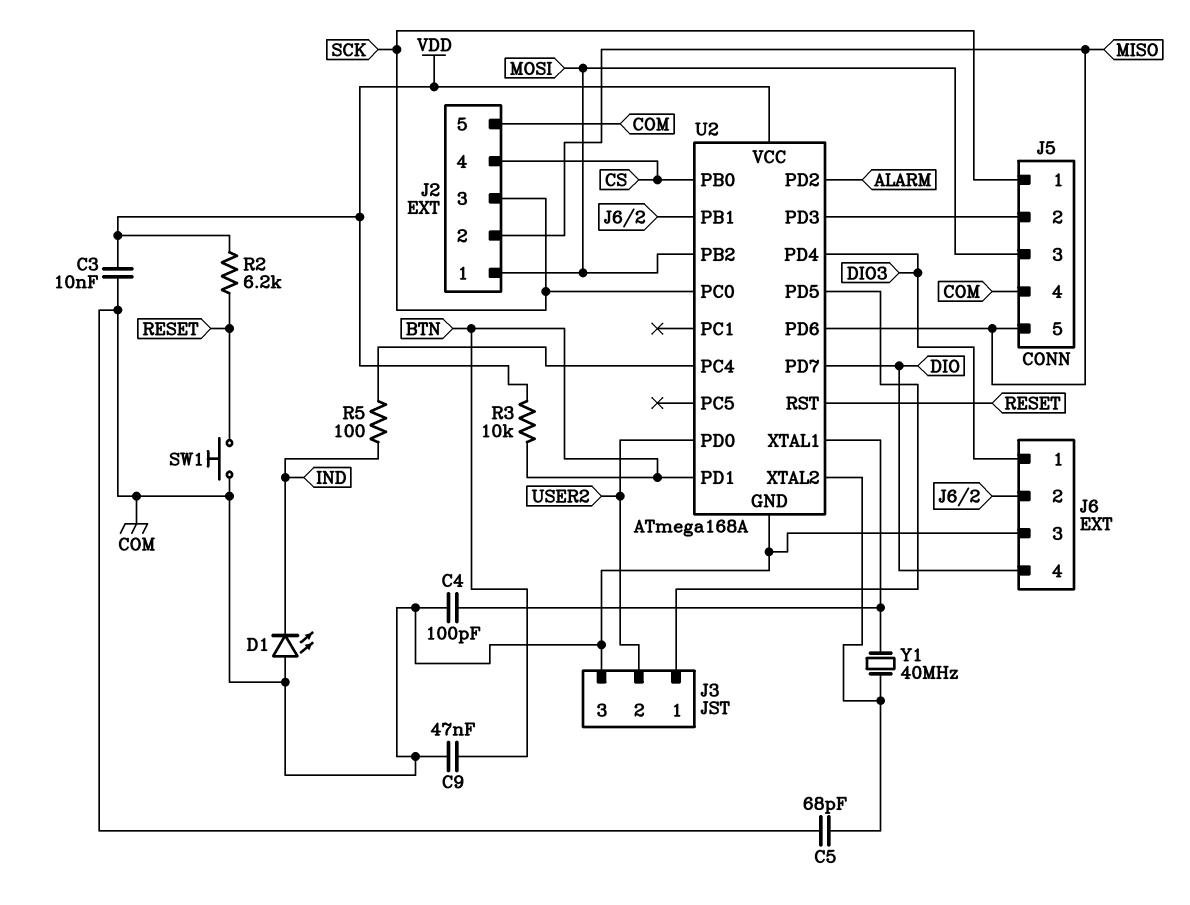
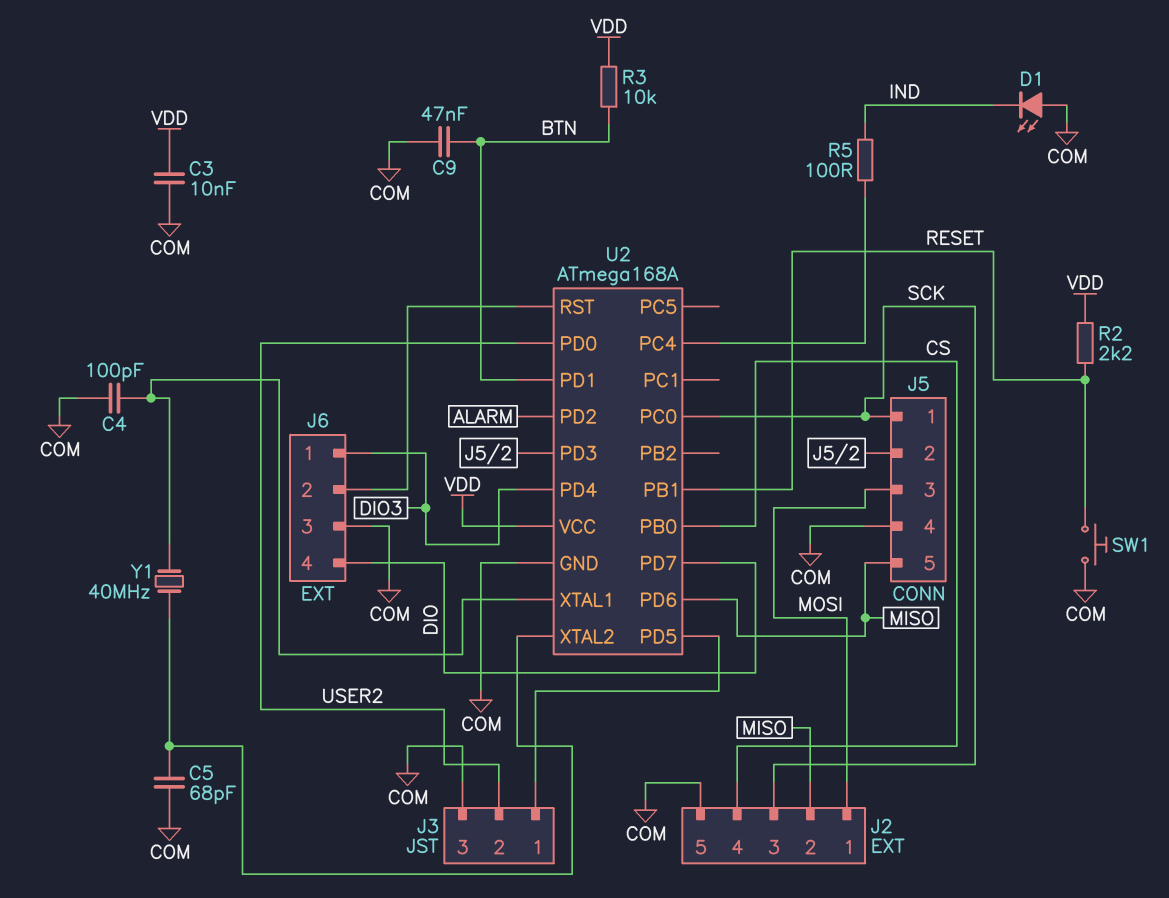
R2: 6.2k (RESET, VDD) -> 2.2k (RESET, VDD)
U2 pin PB1: J6/2 -> RESET
U2 pin PB2: MOSI -> none
U2 pin RST: RESET -> J6/2

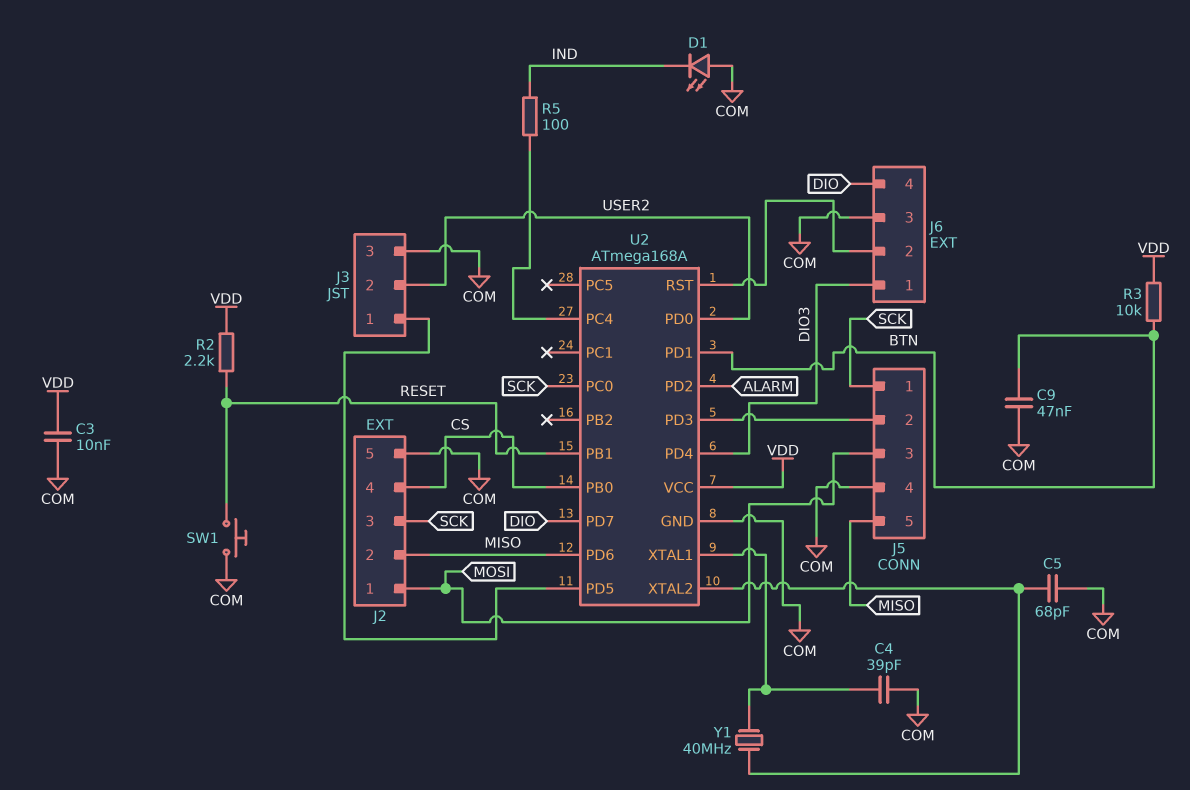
C4: 100pF (COM, U2/XTAL1) -> 39pF (COM, U2/XTAL1)

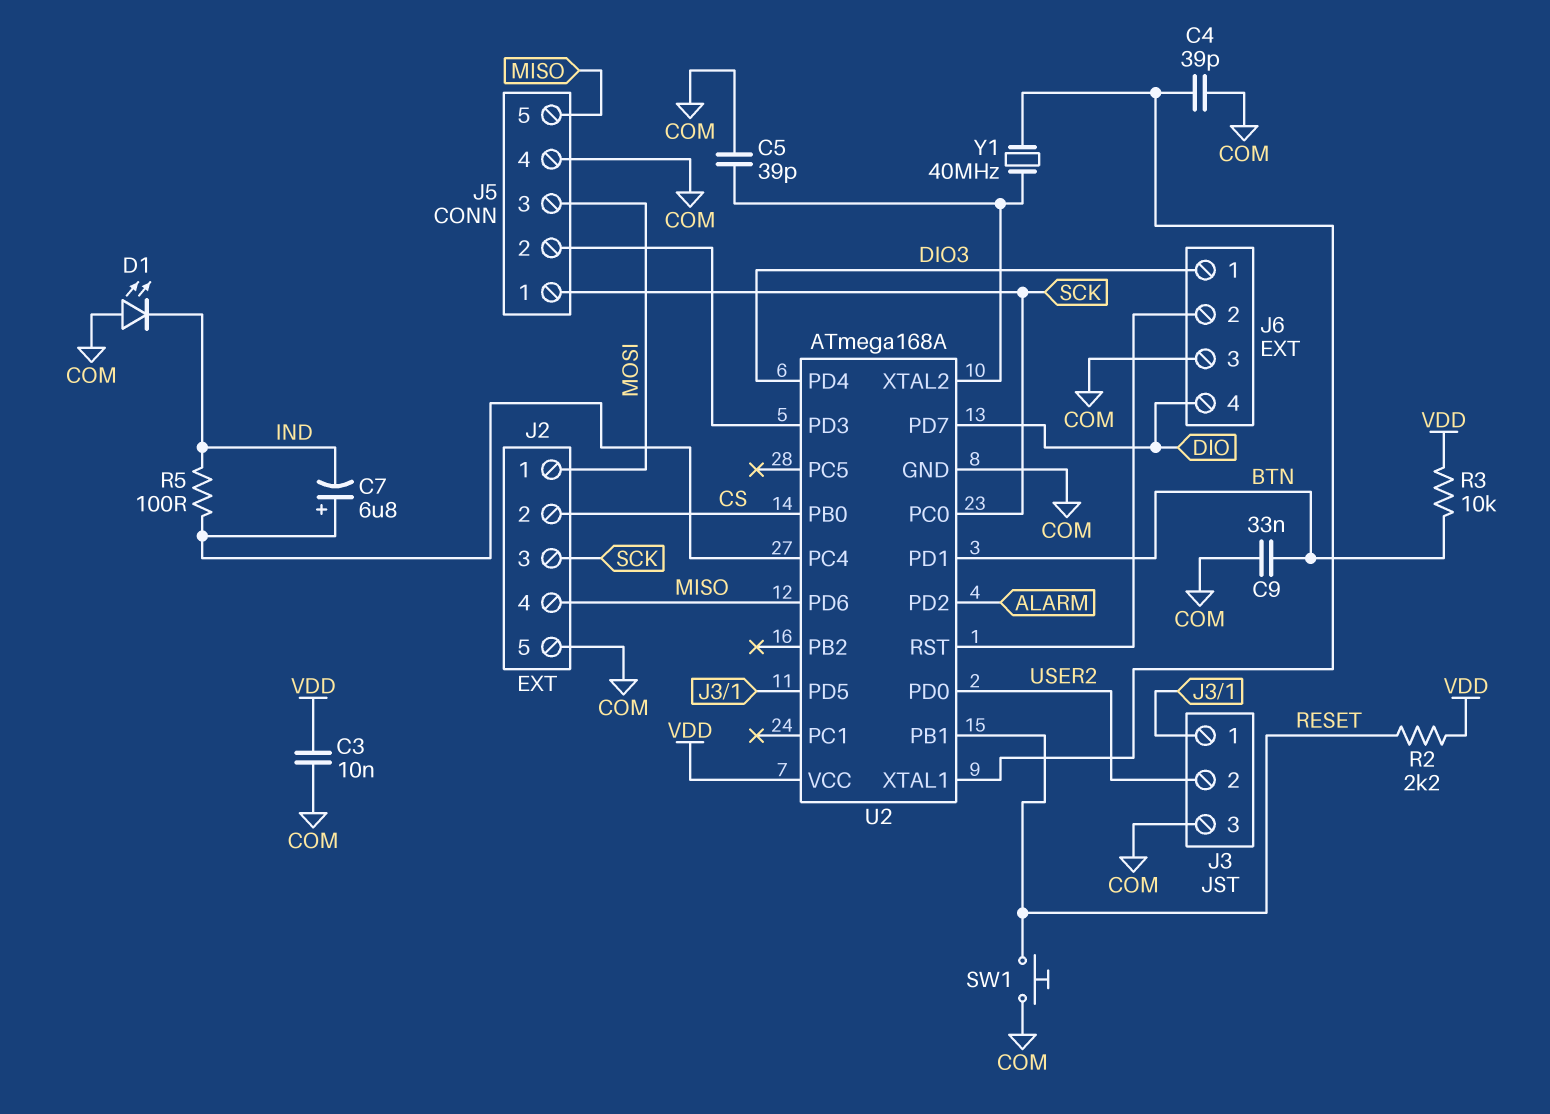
C5: 68pF (COM, U2/XTAL2) -> 39pF (COM, U2/XTAL2)
C7: none -> 6.8uF (plus U2/PC4, minus IND)
C9: 47nF (BTN, COM) -> 33nF (BTN, COM)
J2 pin 2: MISO -> CS
J2 pin 4: CS -> MISO

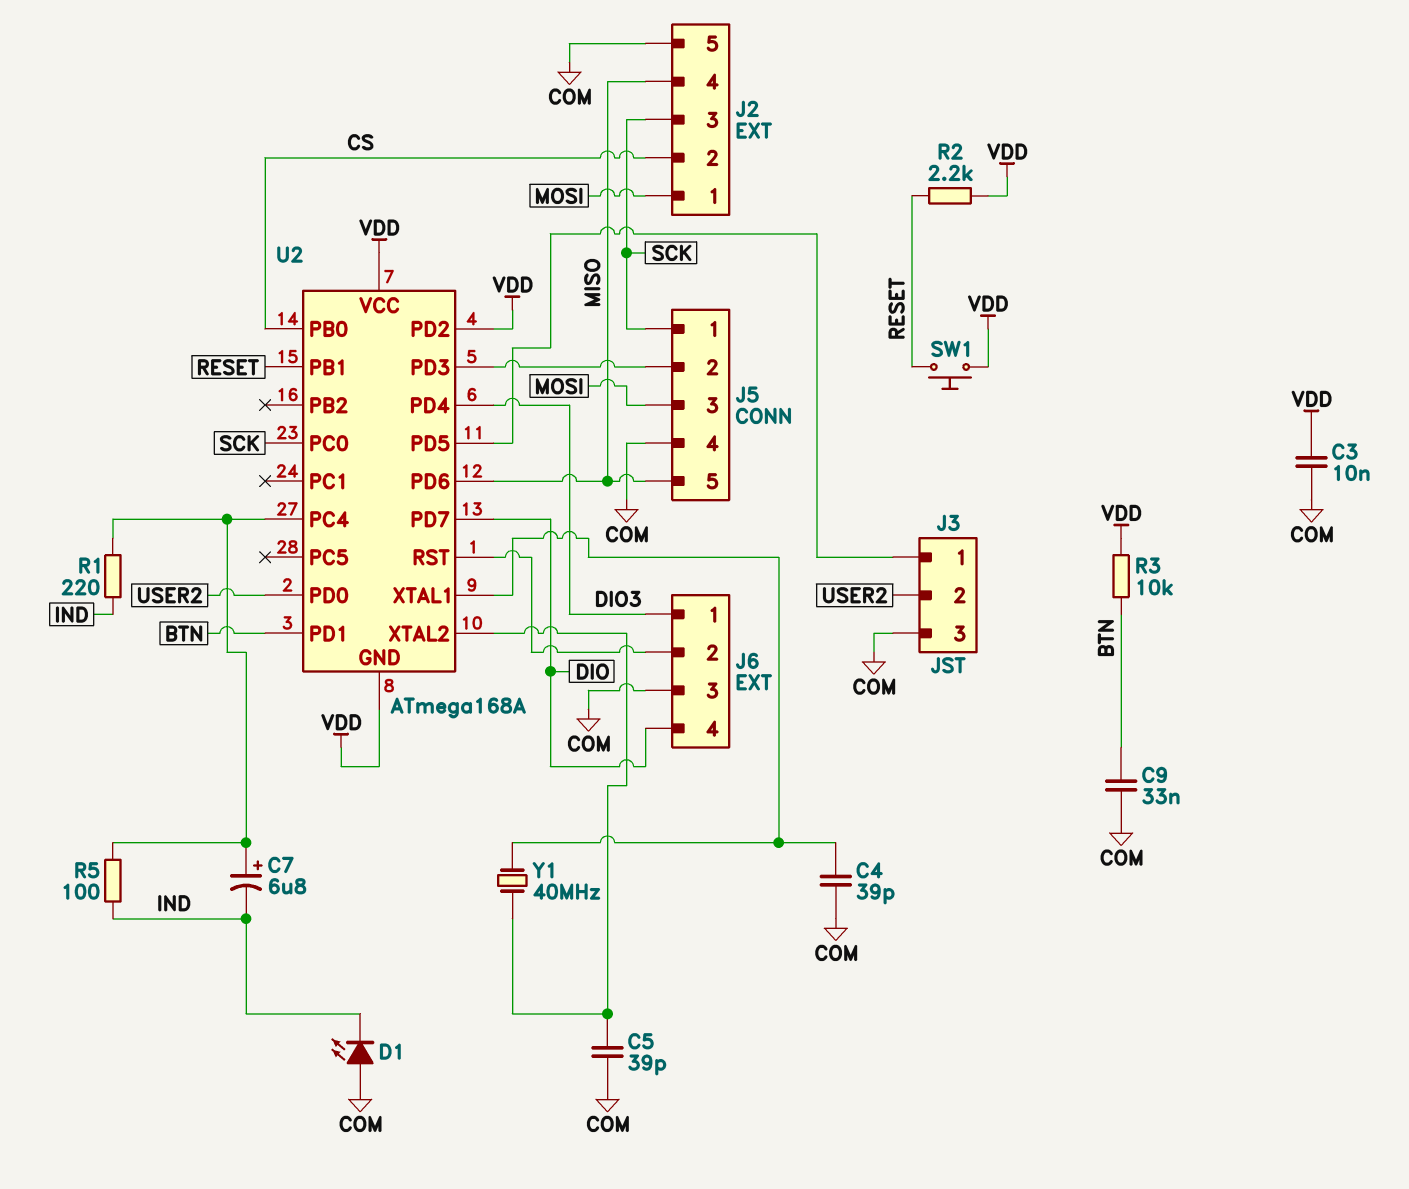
R1: none -> 220 (IND, U2/PC4)
SW1: button (COM, RESET) -> button (RESET, VDD)
U2 pin GND: COM -> VDD
U2 pin PD2: ALARM -> VDD

